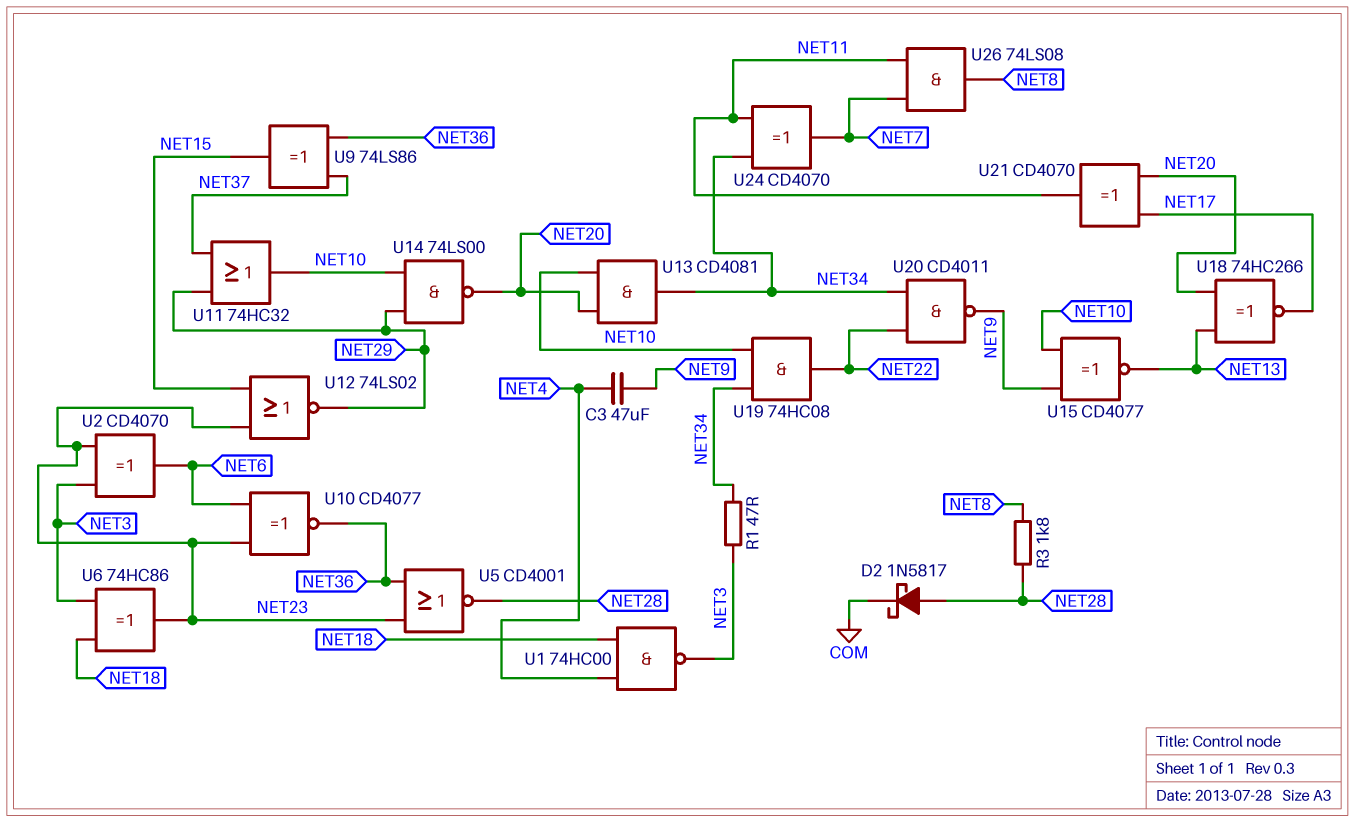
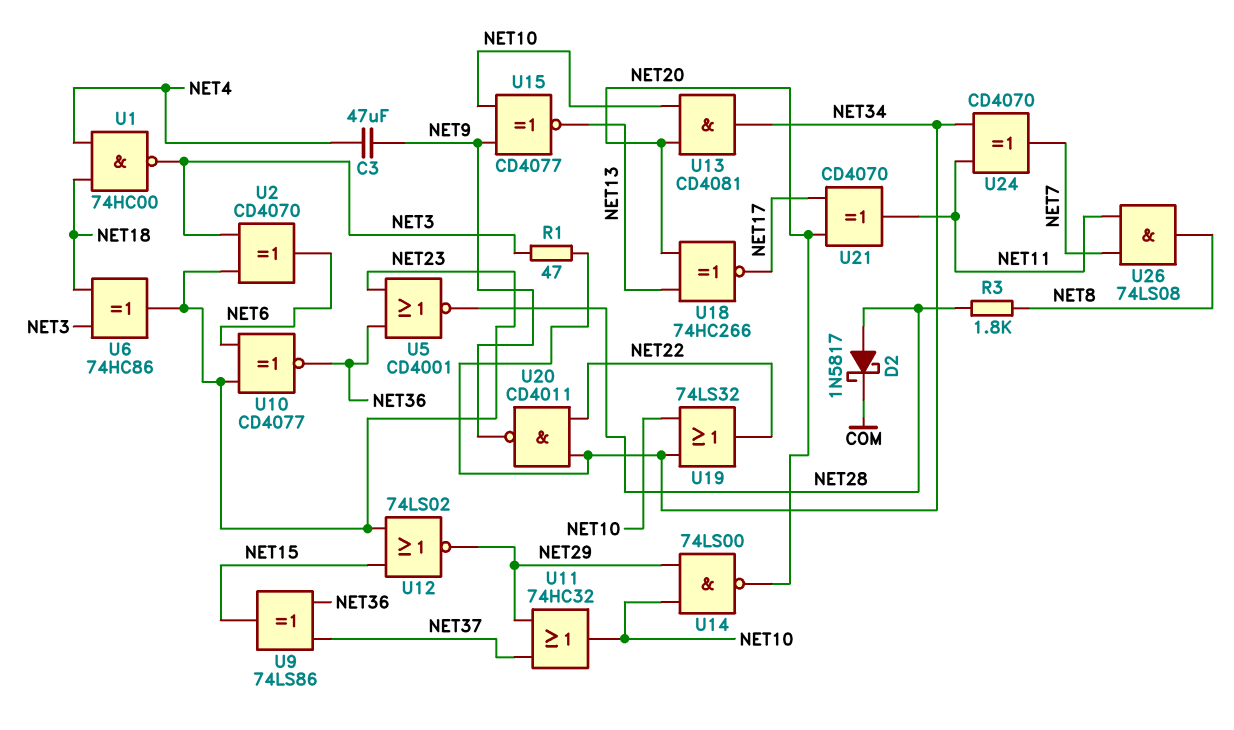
U19: AND 74HC08 (in NET10, in NET34, out NET22) -> OR 74LS32 (in NET10, in NET34, out NET22)

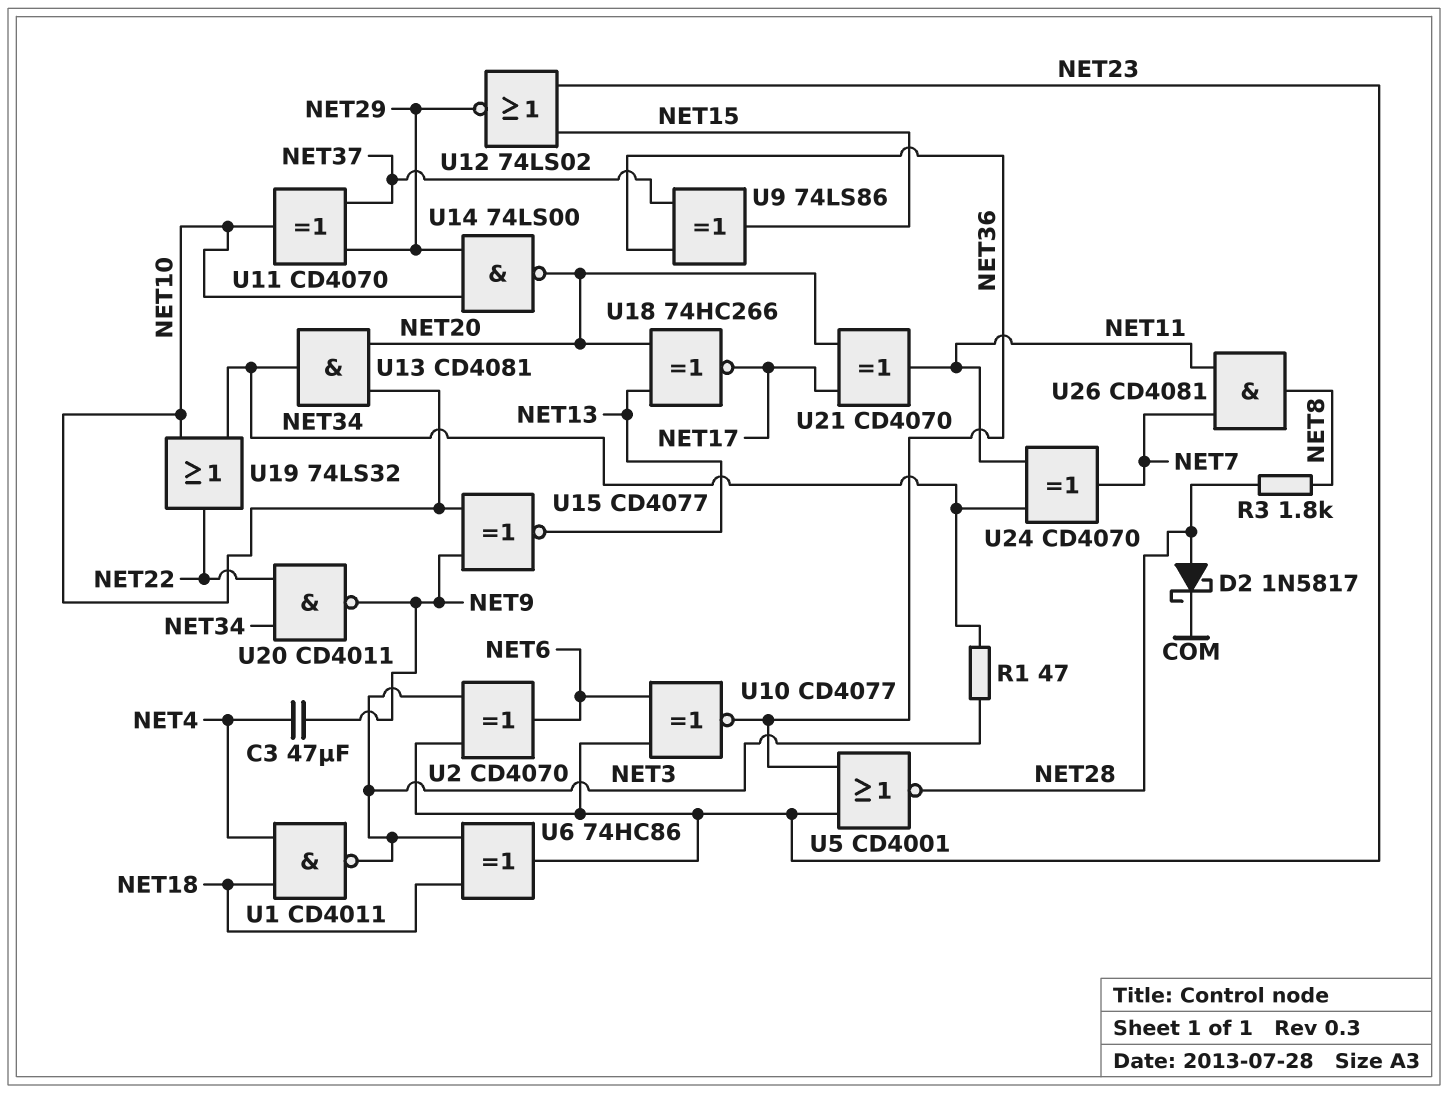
U1: NAND 74HC00 (in NET4, in NET18, out NET3) -> NAND CD4011 (in NET4, in NET18, out NET3)
U11: OR 74HC32 (in NET29, in NET37, out NET10) -> XOR CD4070 (in NET29, in NET37, out NET10)
U26: AND 74LS08 (in NET7, in NET11, out NET8) -> AND CD4081 (in NET7, in NET11, out NET8)

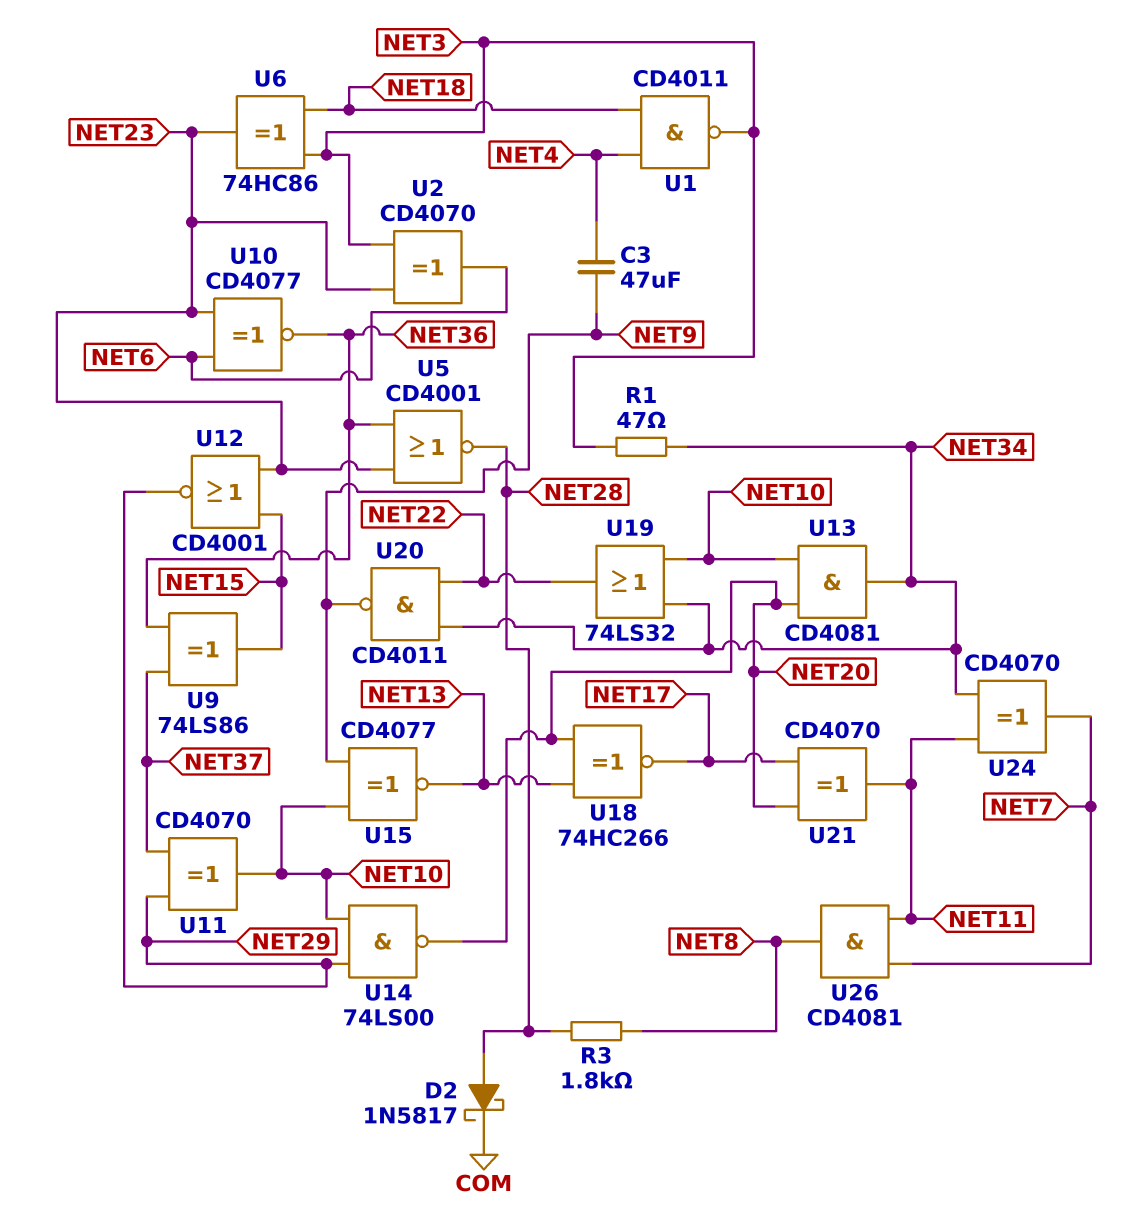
U12: NOR 74LS02 (in NET15, in NET23, out NET29) -> NOR CD4001 (in NET15, in NET23, out NET29)

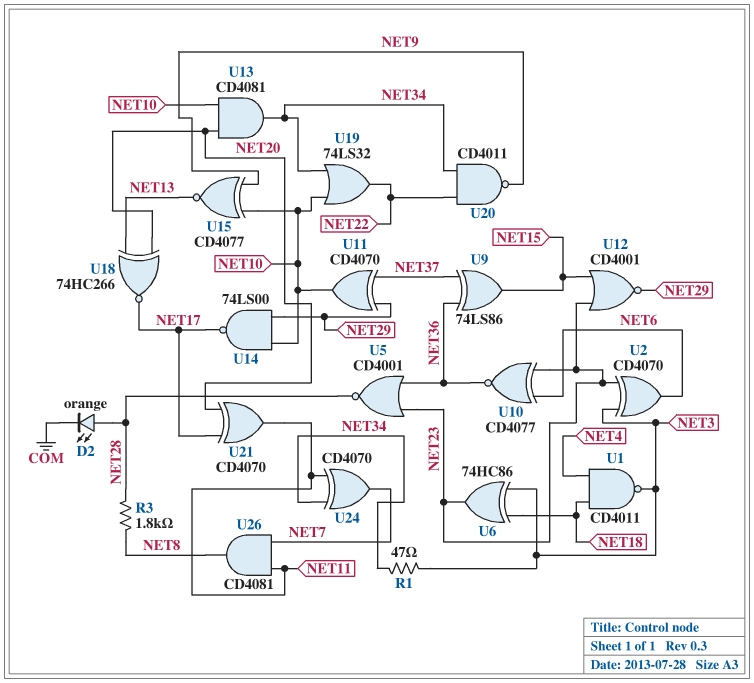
C3: 47uF (NET4, NET9) -> none
D2: schottky 1N5817 (A NET28, K COM) -> LED orange (A NET28, K COM)
U14: NAND 74LS00 (in NET10, in NET29, out NET20) -> NAND 74LS00 (in NET10, in NET29, out NET17)

